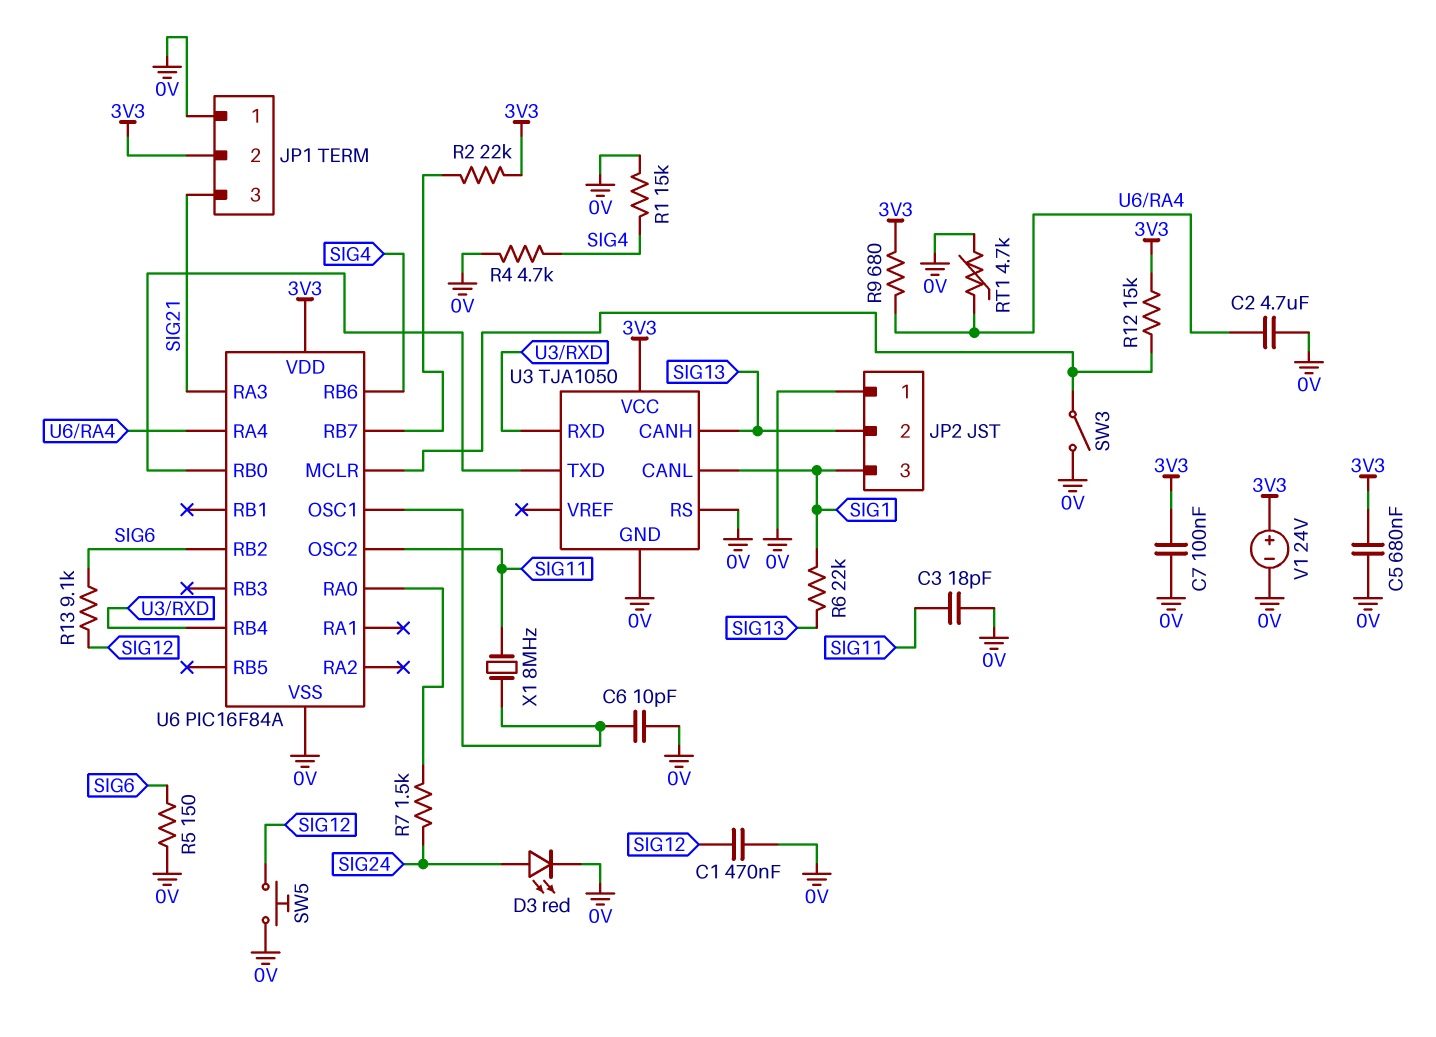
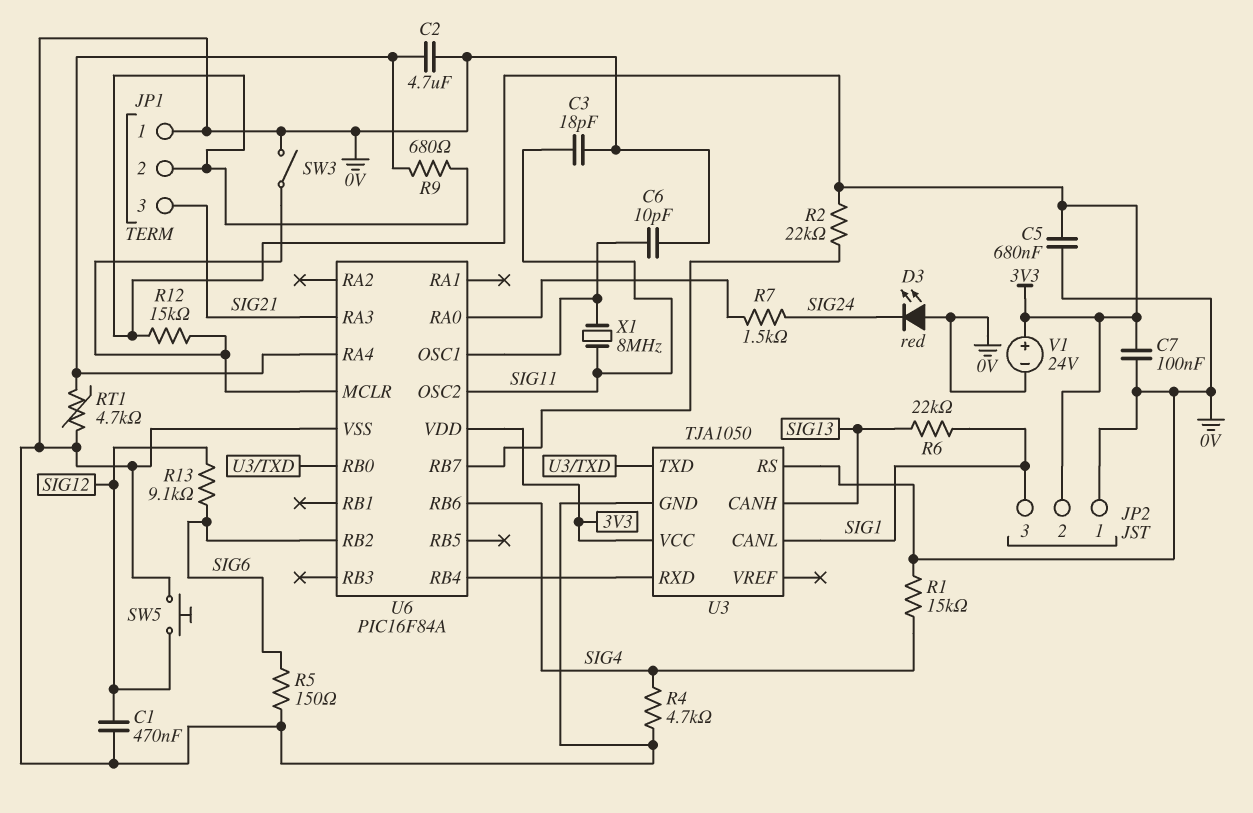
D3: LED red (A SIG24, K 0V) -> LED red (A 0V, K SIG24)
JP2 pin 2: SIG13 -> 3V3

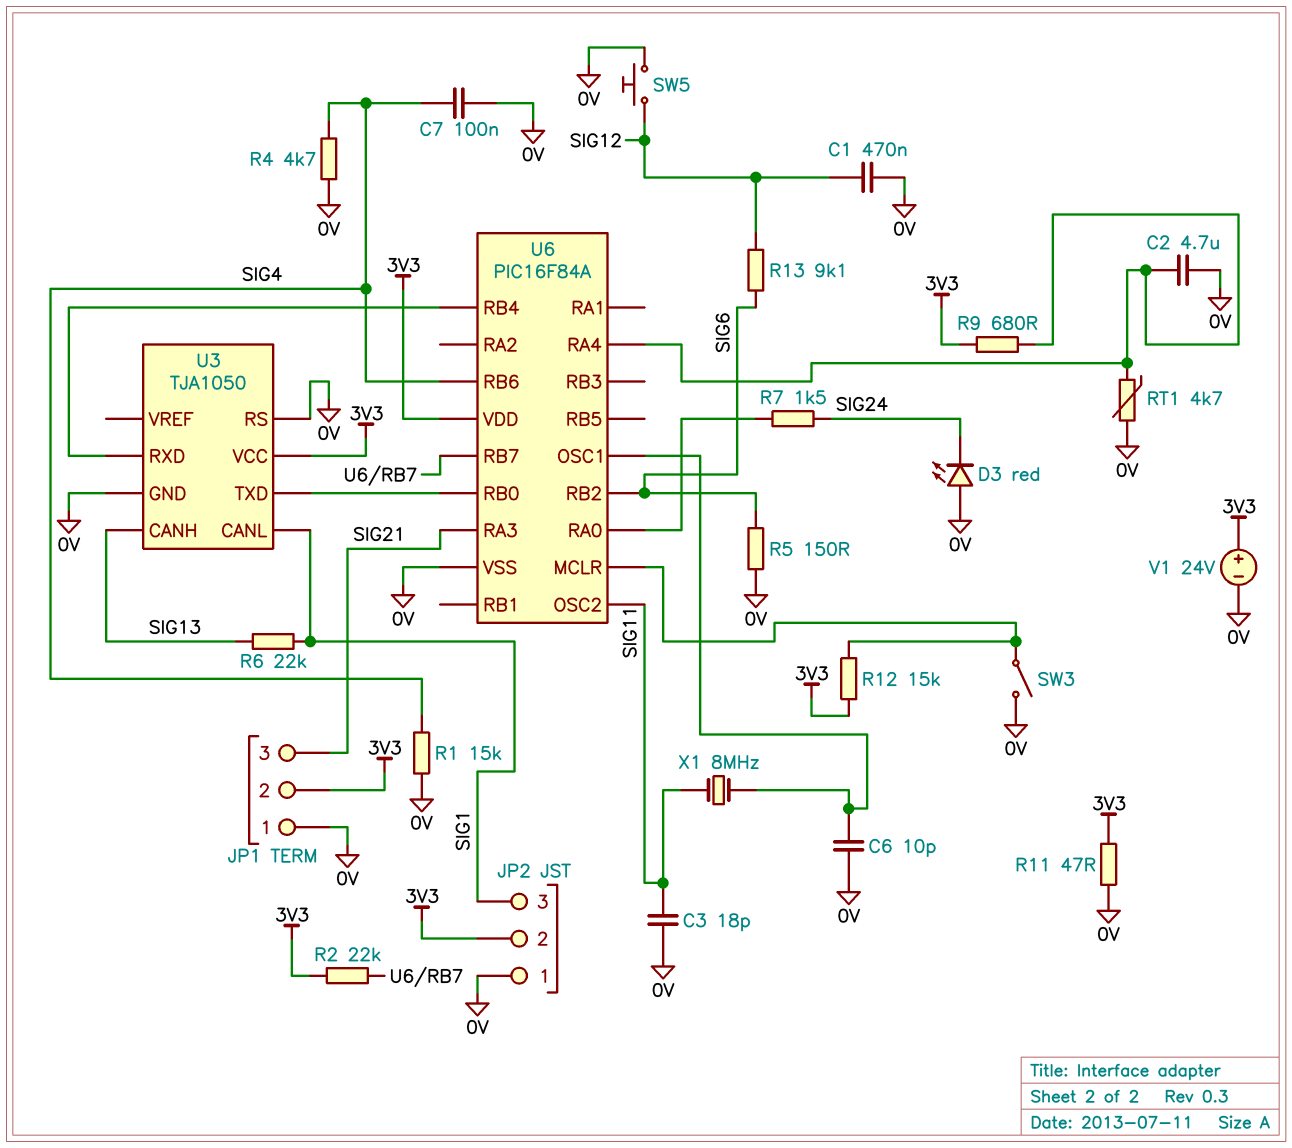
C5: 680nF (0V, 3V3) -> none
C7: 100nF (0V, 3V3) -> 100nF (0V, SIG4)
R11: none -> 47 (0V, 3V3)

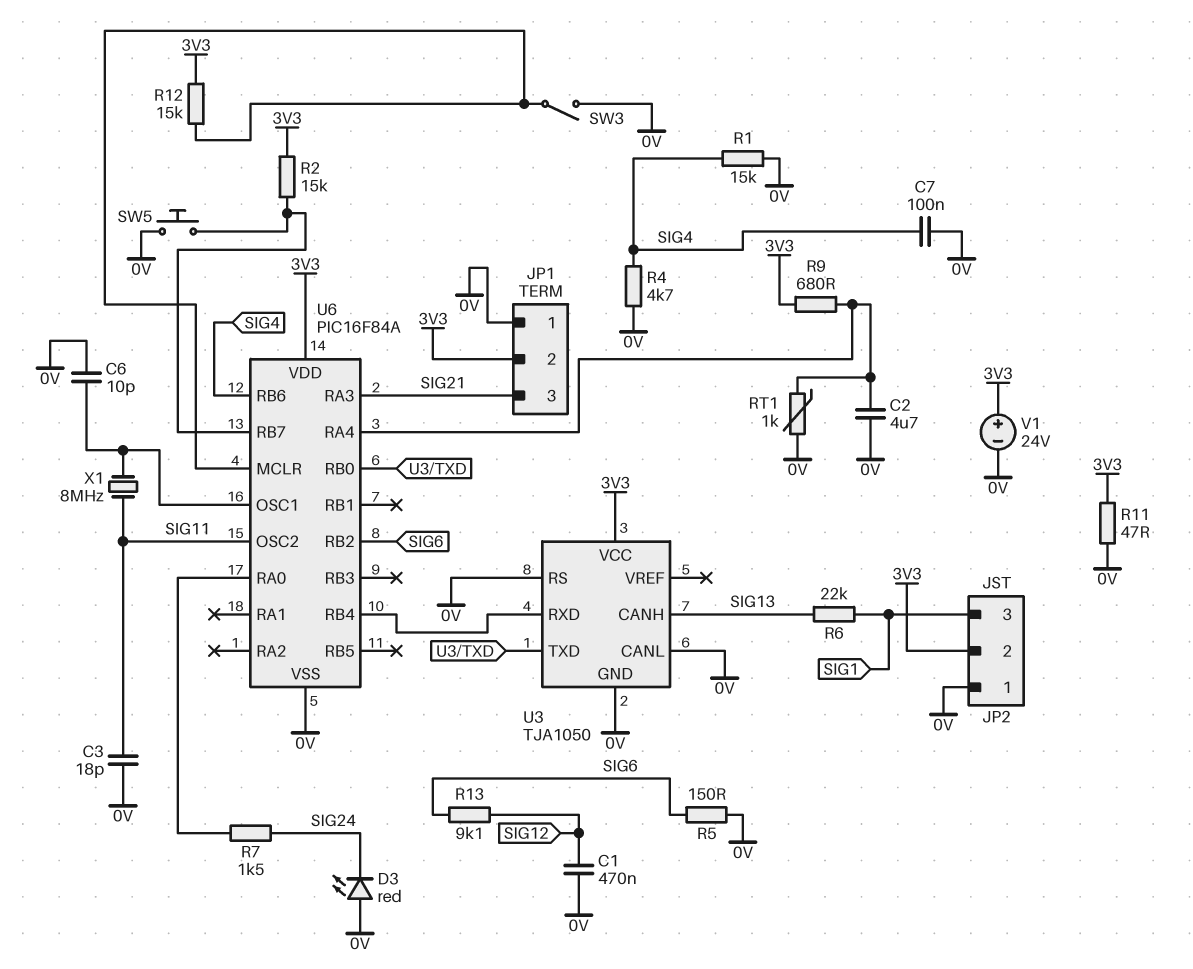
R2: 22k (3V3, U6/RB7) -> 15k (3V3, U6/RB7)
RT1: 4.7k (0V, U6/RA4) -> 1k (0V, U6/RA4)
SW5: button (0V, SIG12) -> button (0V, U6/RB7)
U3 pin CANL: SIG1 -> 0V

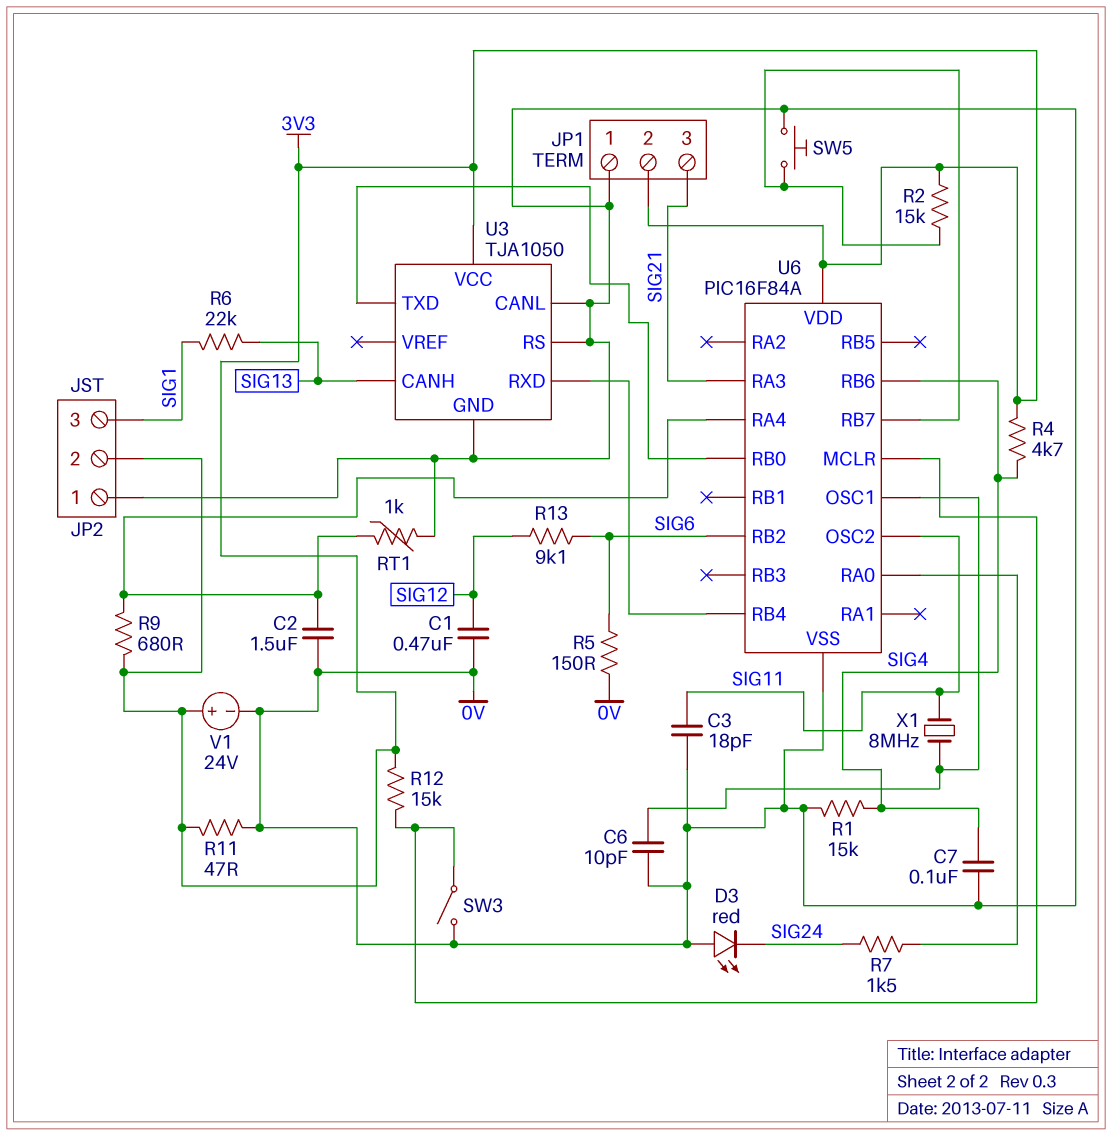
C2: 4.7uF (0V, U6/RA4) -> 1.5uF (0V, U6/RA4)
R4: 4.7k (0V, SIG4) -> 4.7k (3V3, SIG4)

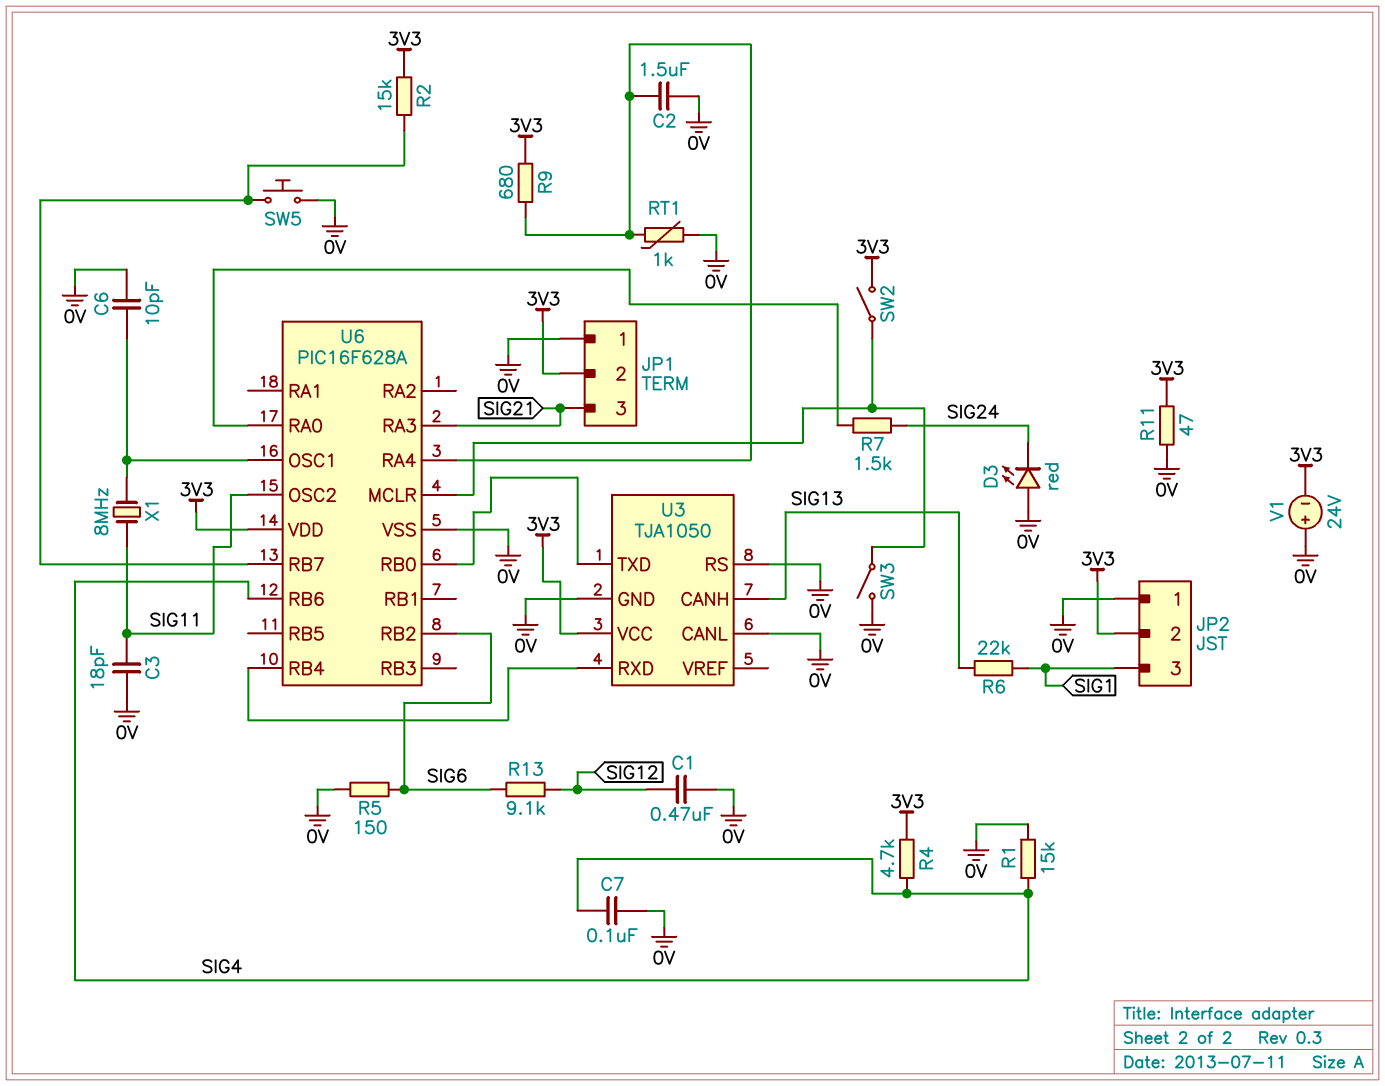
R12: 15k (3V3, U6/MCLR) -> none
SW2: none -> switch (3V3, U6/MCLR)
U6: PIC16F84A -> PIC16F628A
V1: 24V (plus 3V3, minus 0V) -> 24V (plus 0V, minus 3V3)

